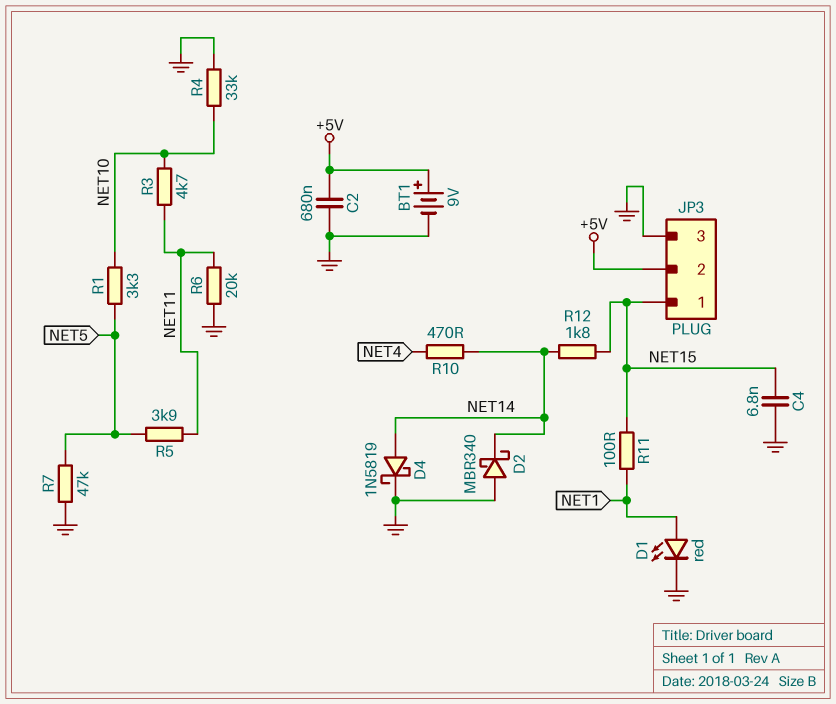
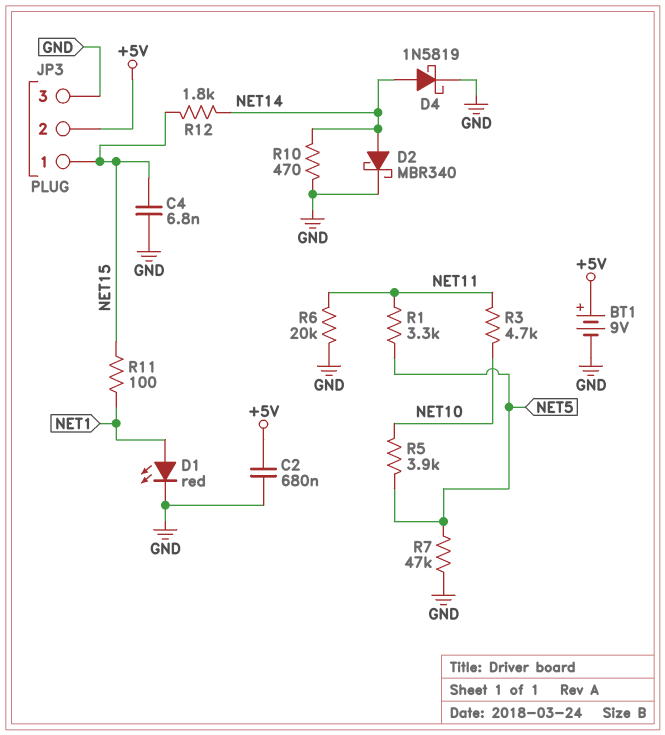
D2: schottky MBR340 (A GND, K NET14) -> schottky MBR340 (A NET14, K GND)
R1: 3.3k (NET5, NET10) -> 3.3k (NET5, NET11)
R4: 33k (GND, NET10) -> none
R5: 3.9k (NET5, NET11) -> 3.9k (NET5, NET10)
R10: 470 (NET4, NET14) -> 470 (GND, NET14)

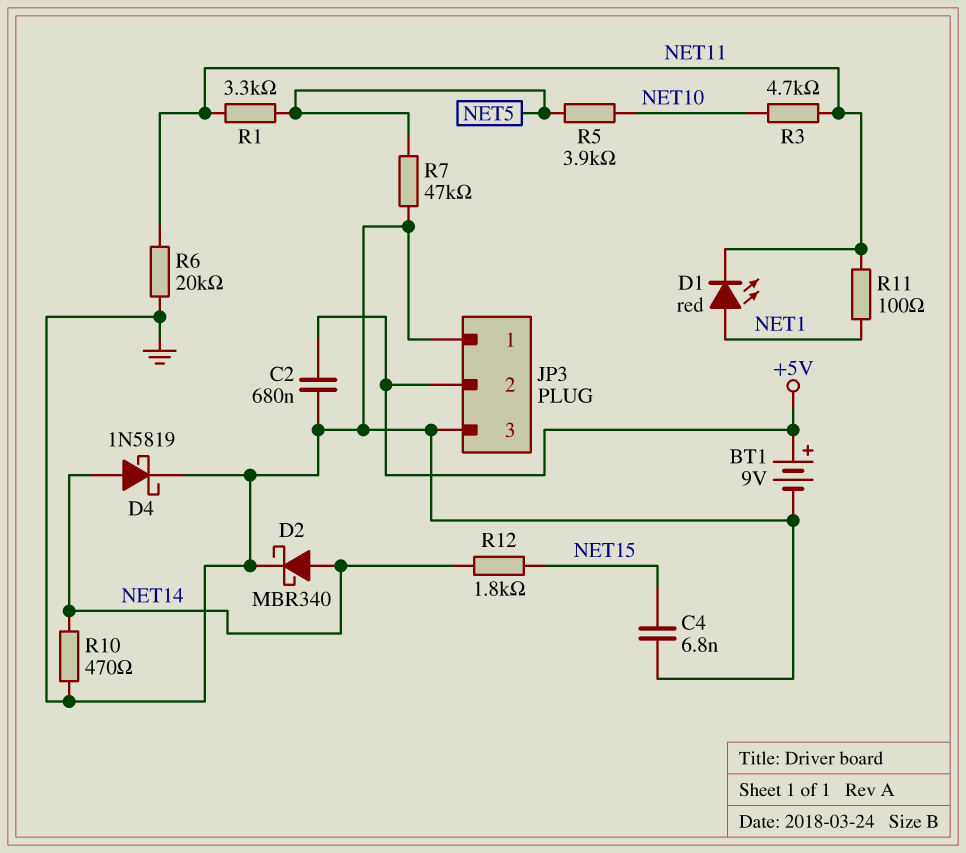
D1: LED red (A NET1, K GND) -> LED red (A NET1, K NET11)
JP3 pin 1: NET15 -> GND
R11: 100 (NET1, NET15) -> 100 (NET1, NET11)

